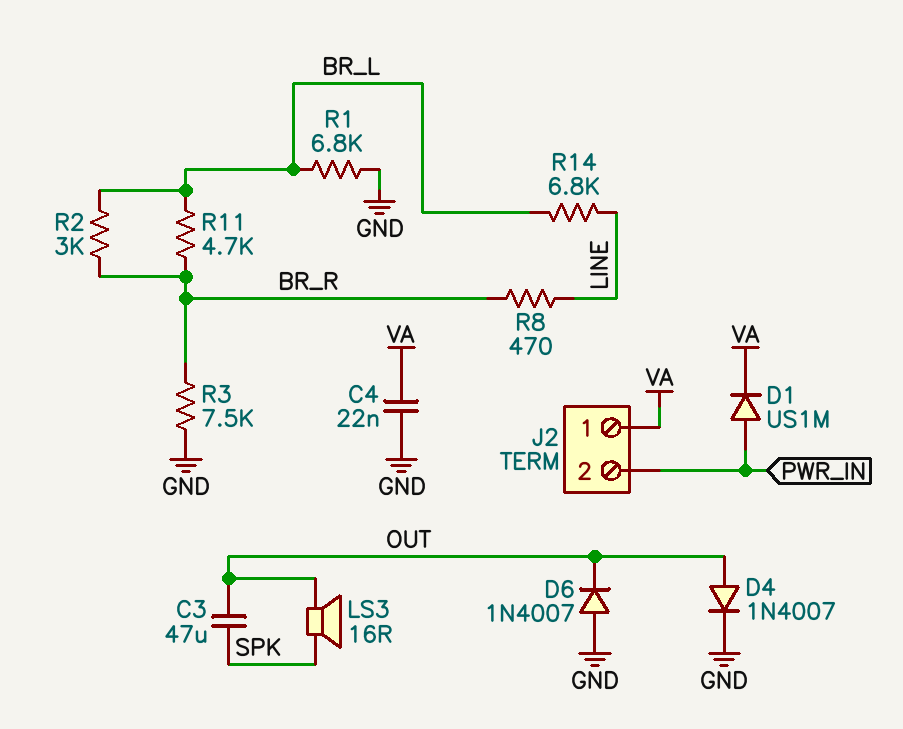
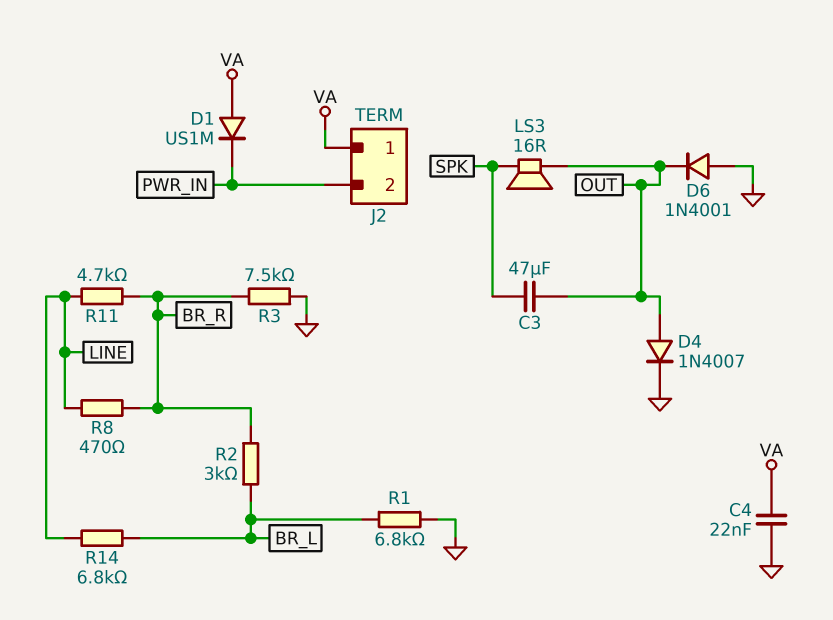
D1: diode US1M (A PWR_IN, K VA) -> diode US1M (A VA, K PWR_IN)
D6: diode 1N4007 (A GND, K OUT) -> diode 1N4001 (A GND, K OUT)
R11: 4.7k (BR_L, BR_R) -> 4.7k (BR_R, LINE)

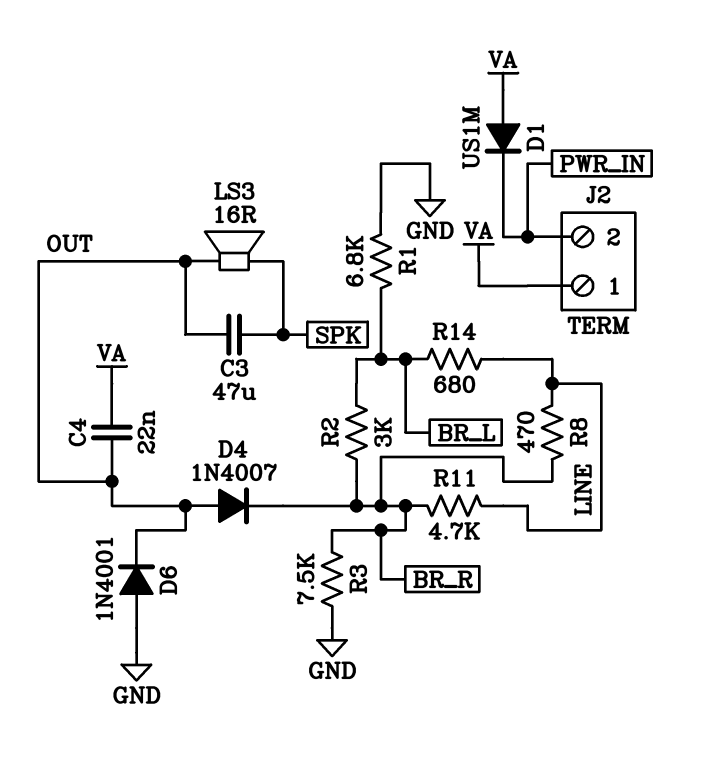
C4: 22nF (GND, VA) -> 22nF (OUT, VA)
D4: diode 1N4007 (A OUT, K GND) -> diode 1N4007 (A OUT, K BR_R)
R14: 6.8k (BR_L, LINE) -> 680 (BR_L, LINE)

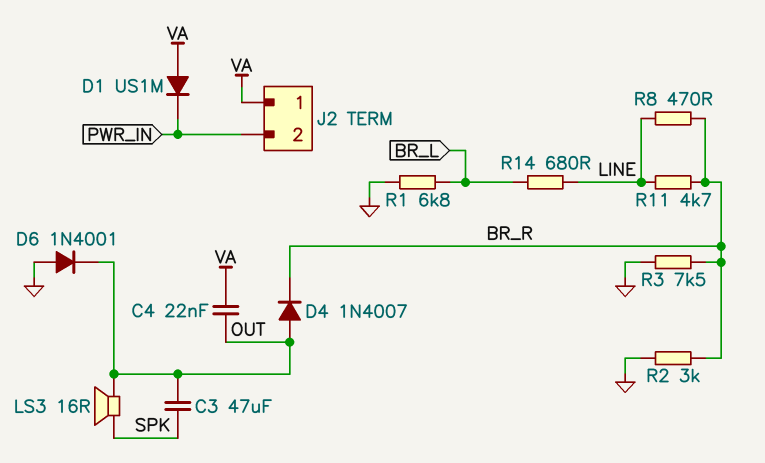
R2: 3k (BR_L, BR_R) -> 3k (BR_R, GND)

